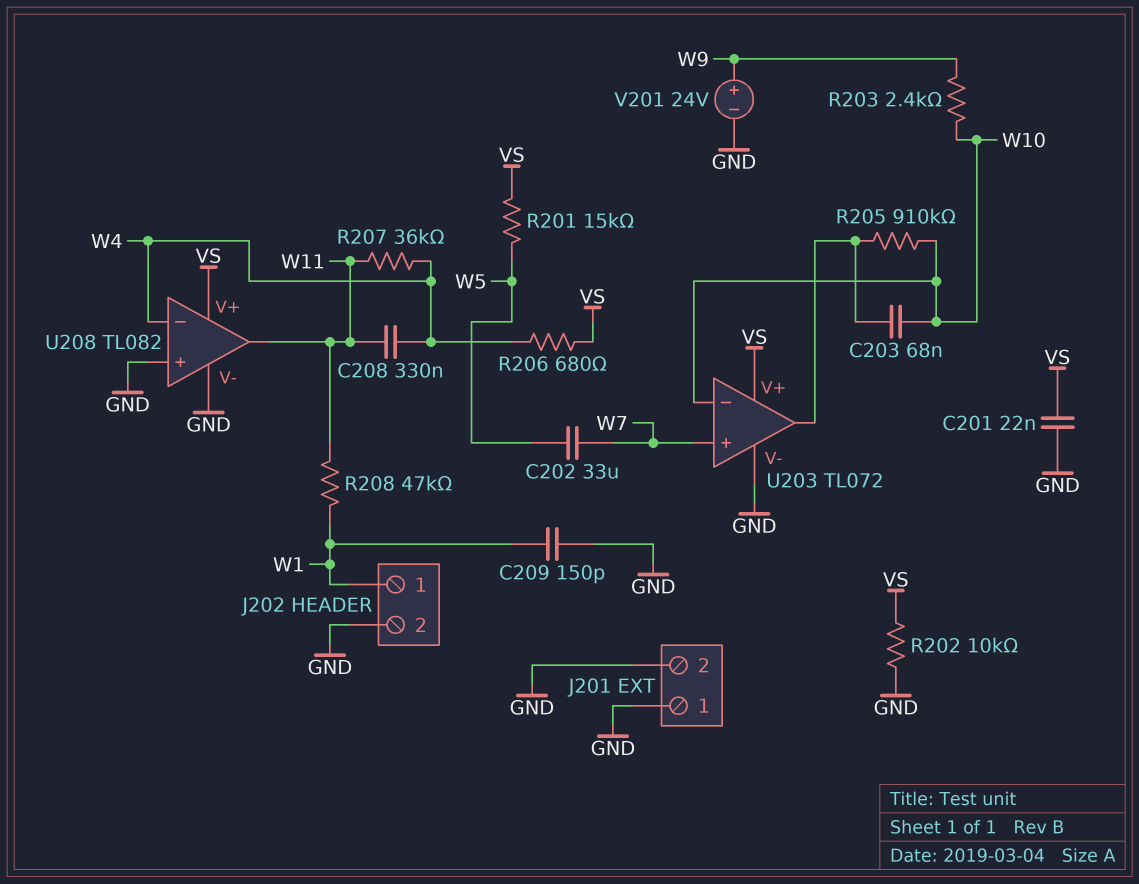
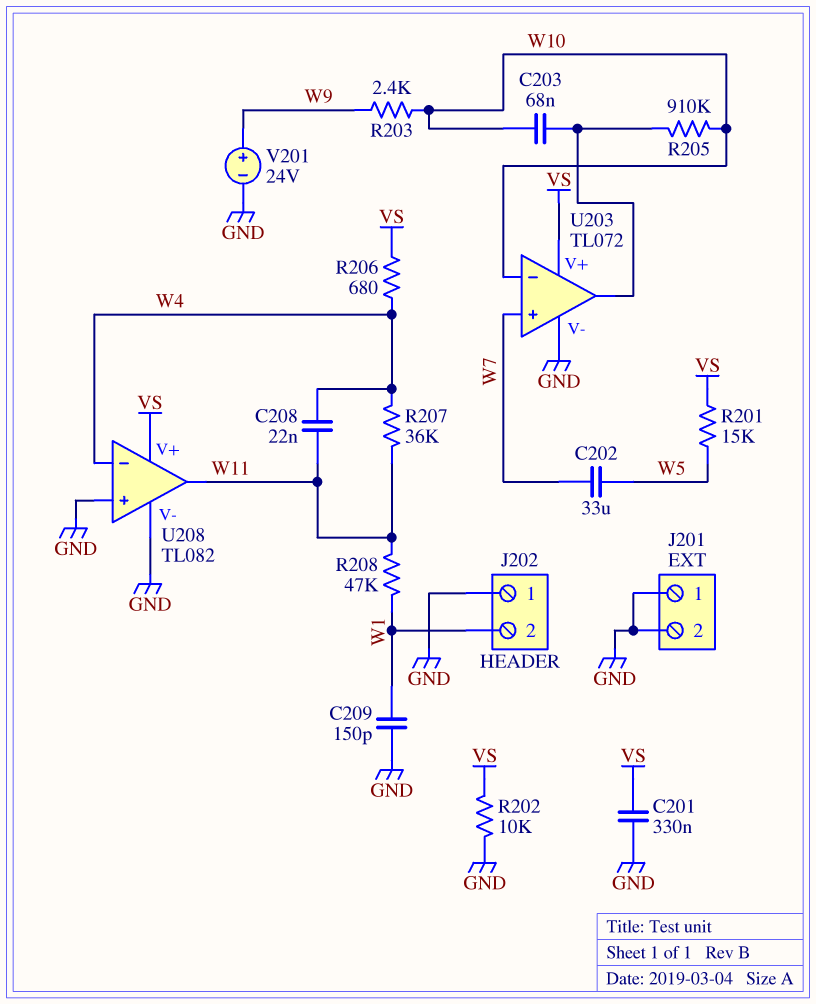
C201: 22nF (GND, VS) -> 330nF (GND, VS)
C208: 330nF (W4, W11) -> 22nF (W4, W11)
J202 pin 1: W1 -> GND
J202 pin 2: GND -> W1

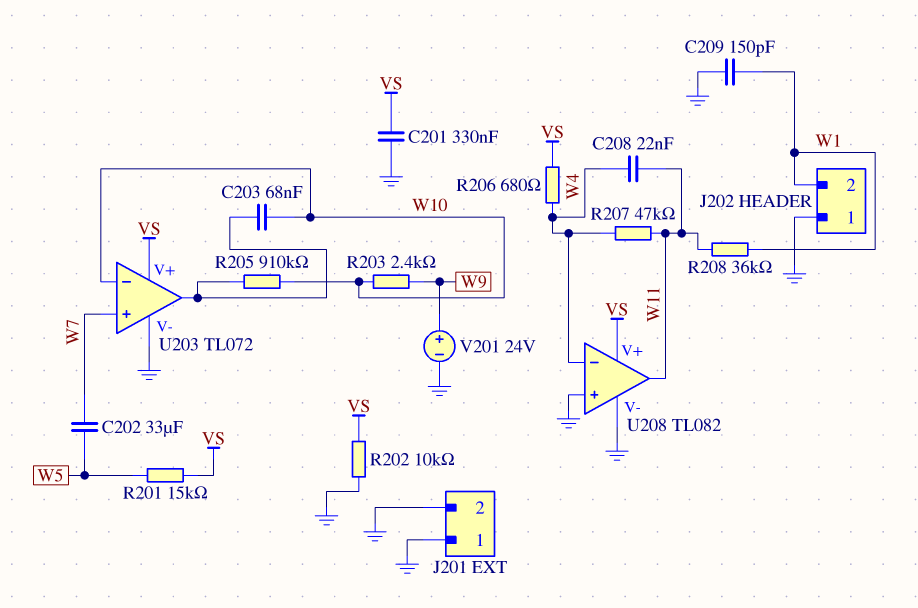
R207: 36k (W4, W11) -> 47k (W4, W11)
R208: 47k (W1, W11) -> 36k (W1, W11)

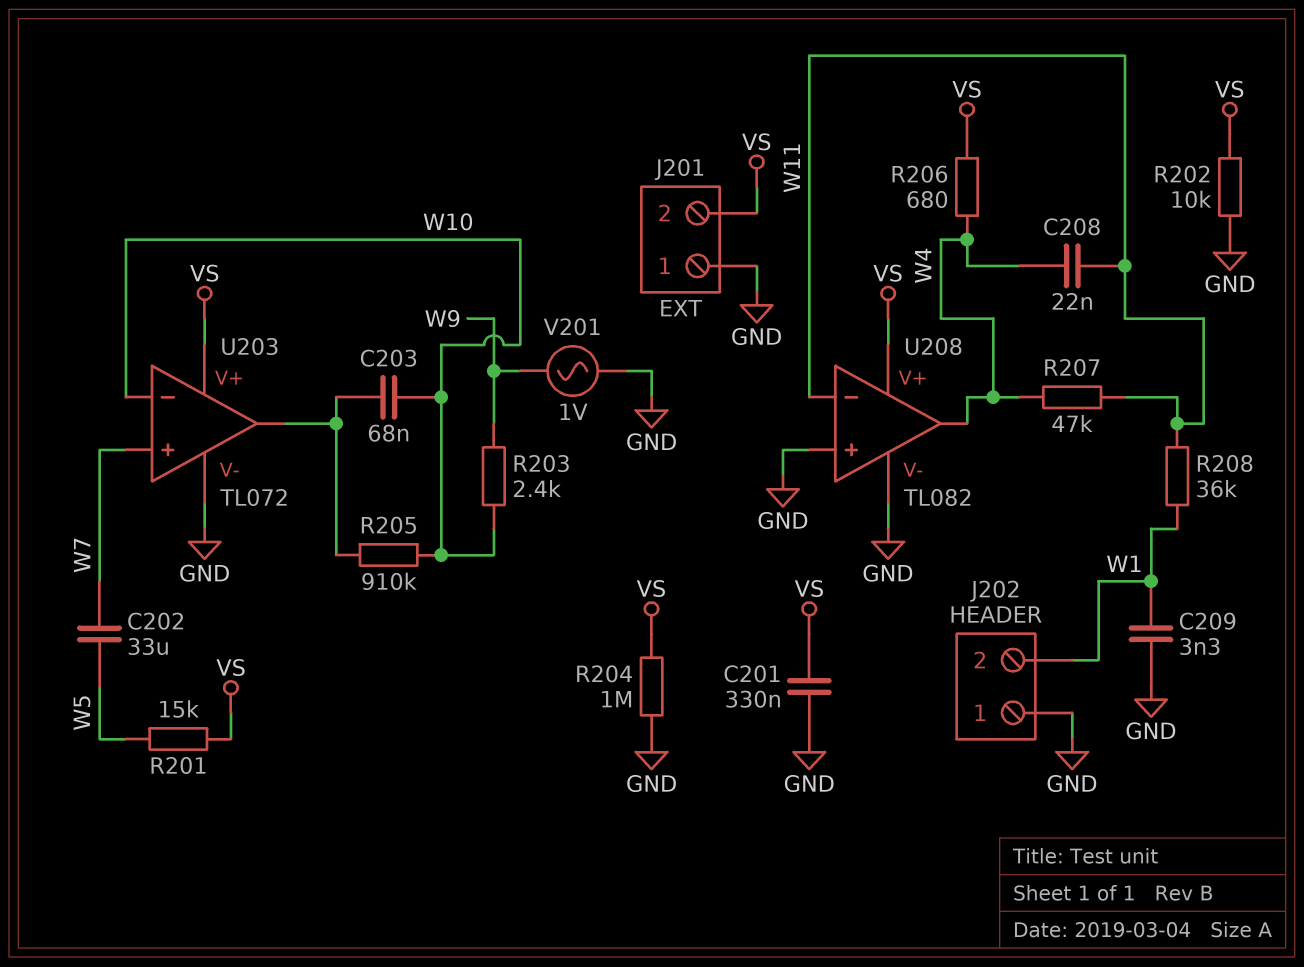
C209: 150pF (GND, W1) -> 3.3nF (GND, W1)
J201 pin 2: GND -> VS
R204: none -> 1M (GND, VS)
U208 pin in-: W4 -> W11
U208 pin out: W11 -> W4
V201: 24V (plus W9, minus GND) -> AC 1V (GND, W9)

